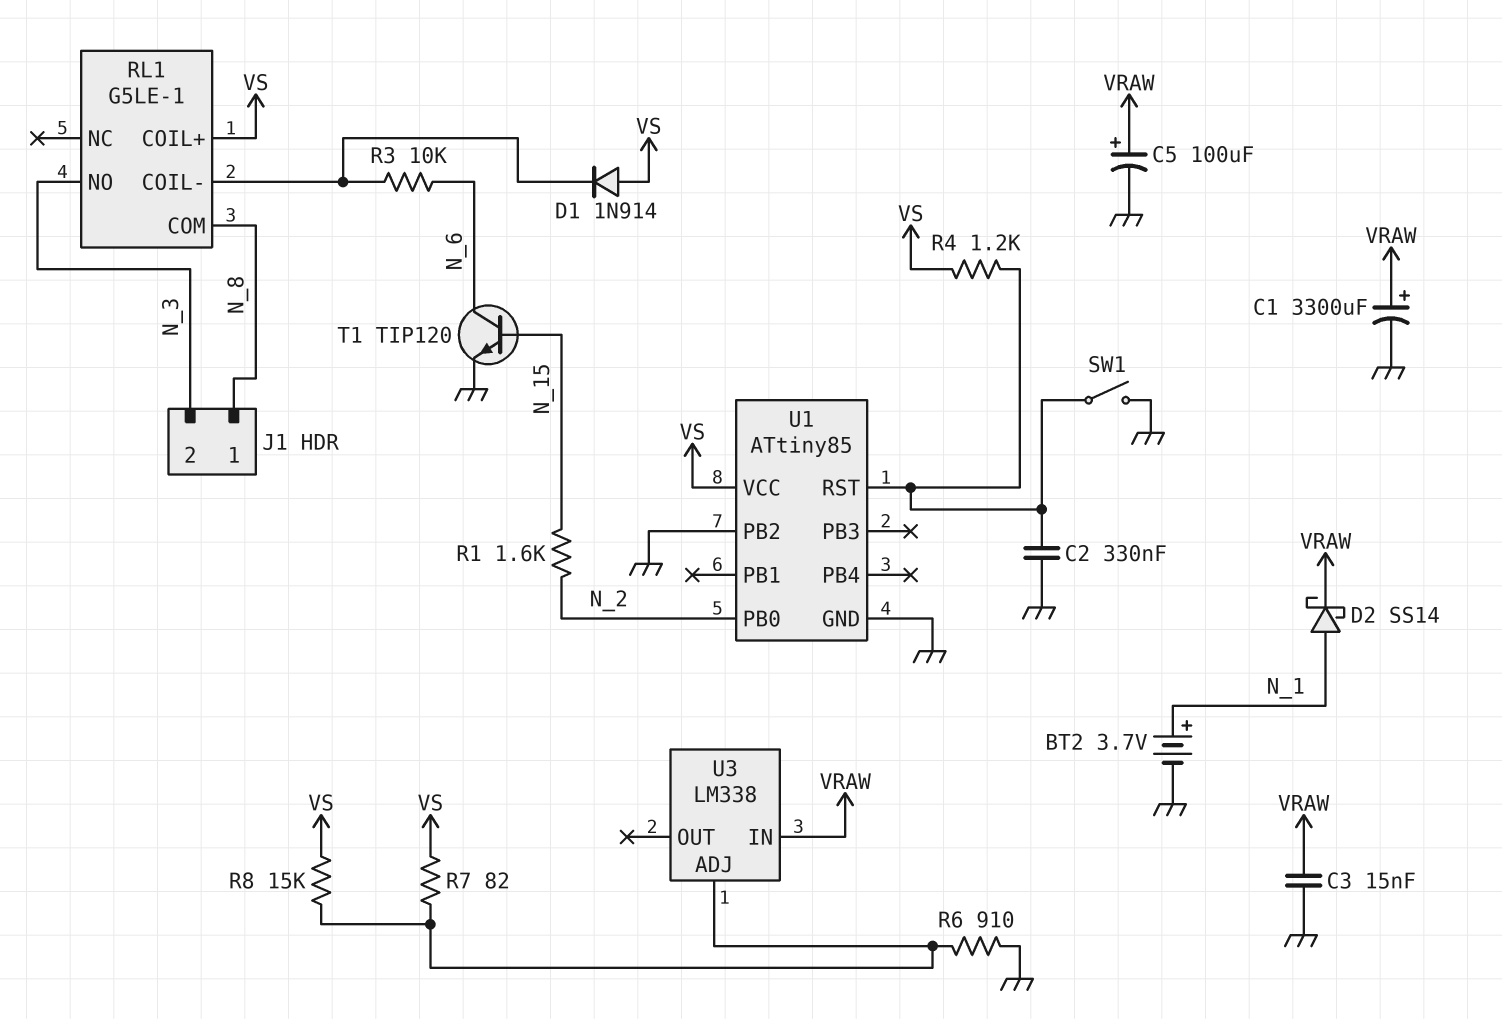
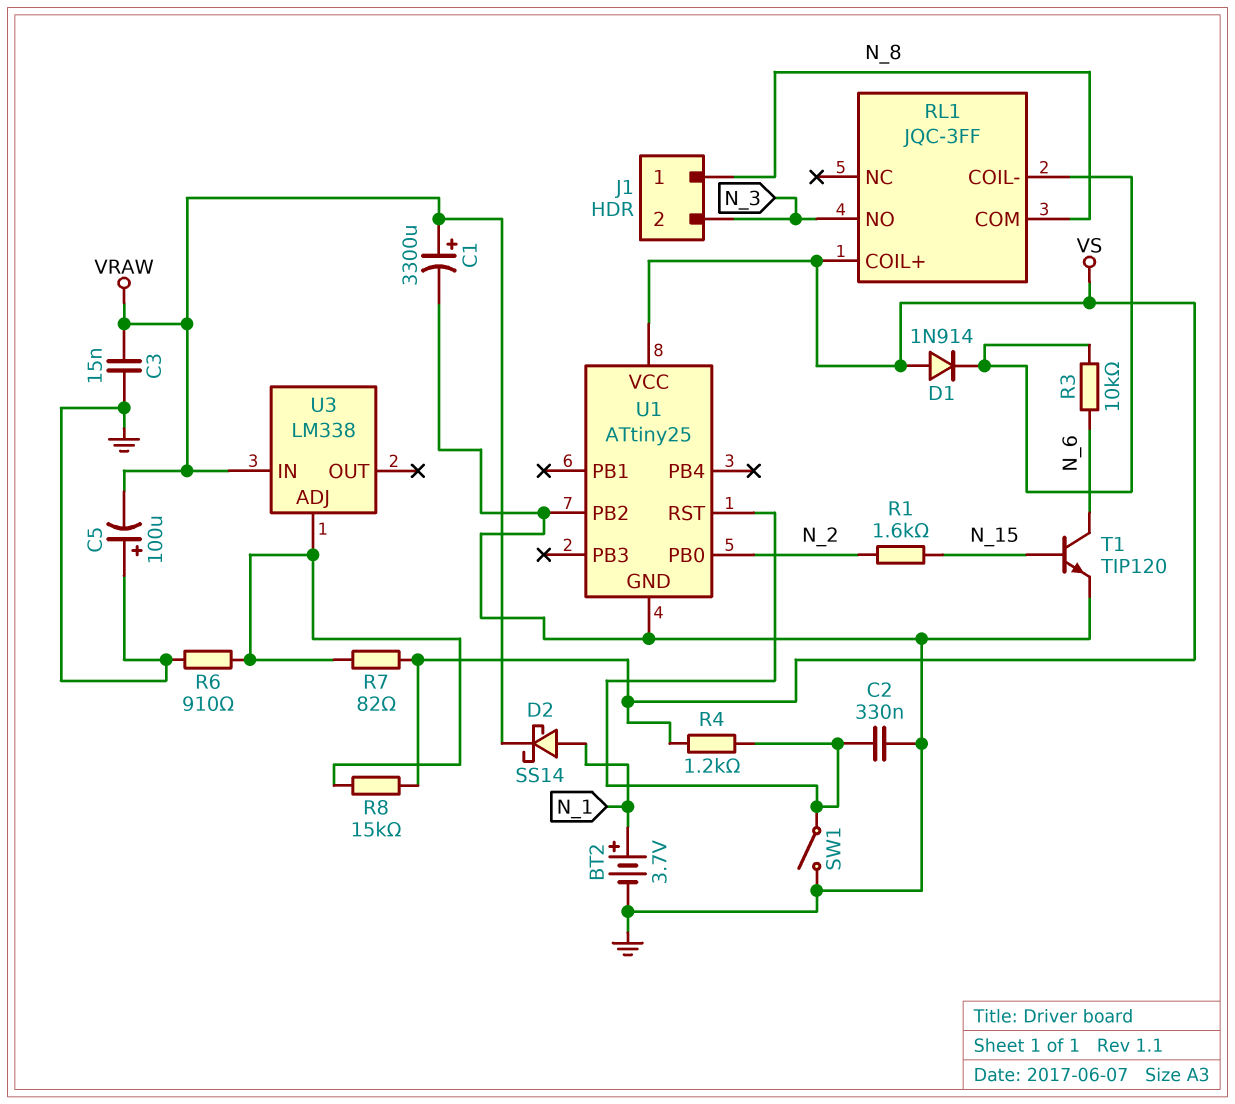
C5: 100uF (plus VRAW, minus GND) -> 100uF (plus GND, minus VRAW)
RL1: G5LE-1 -> JQC-3FF
U1: ATtiny85 -> ATtiny25

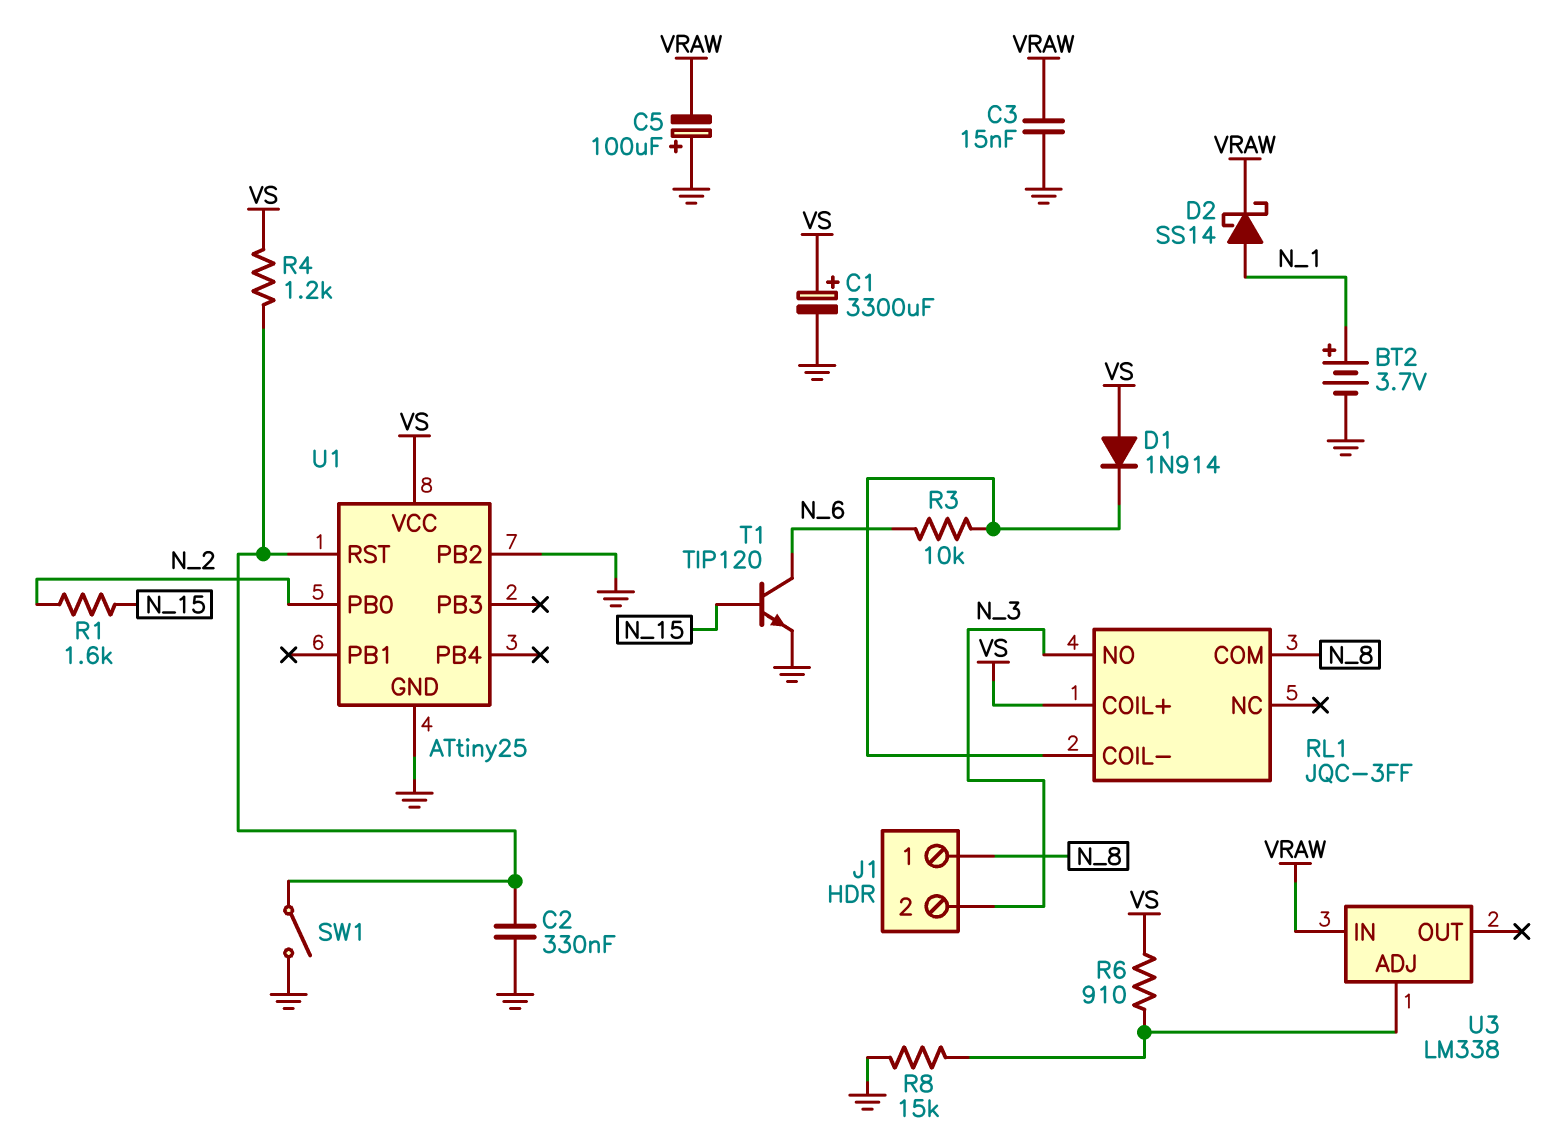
C1: 3300uF (plus VRAW, minus GND) -> 3300uF (plus VS, minus GND)
R6: 910 (GND, U3/ADJ) -> 910 (U3/ADJ, VS)
R7: 82 (U3/ADJ, VS) -> none
R8: 15k (U3/ADJ, VS) -> 15k (GND, U3/ADJ)

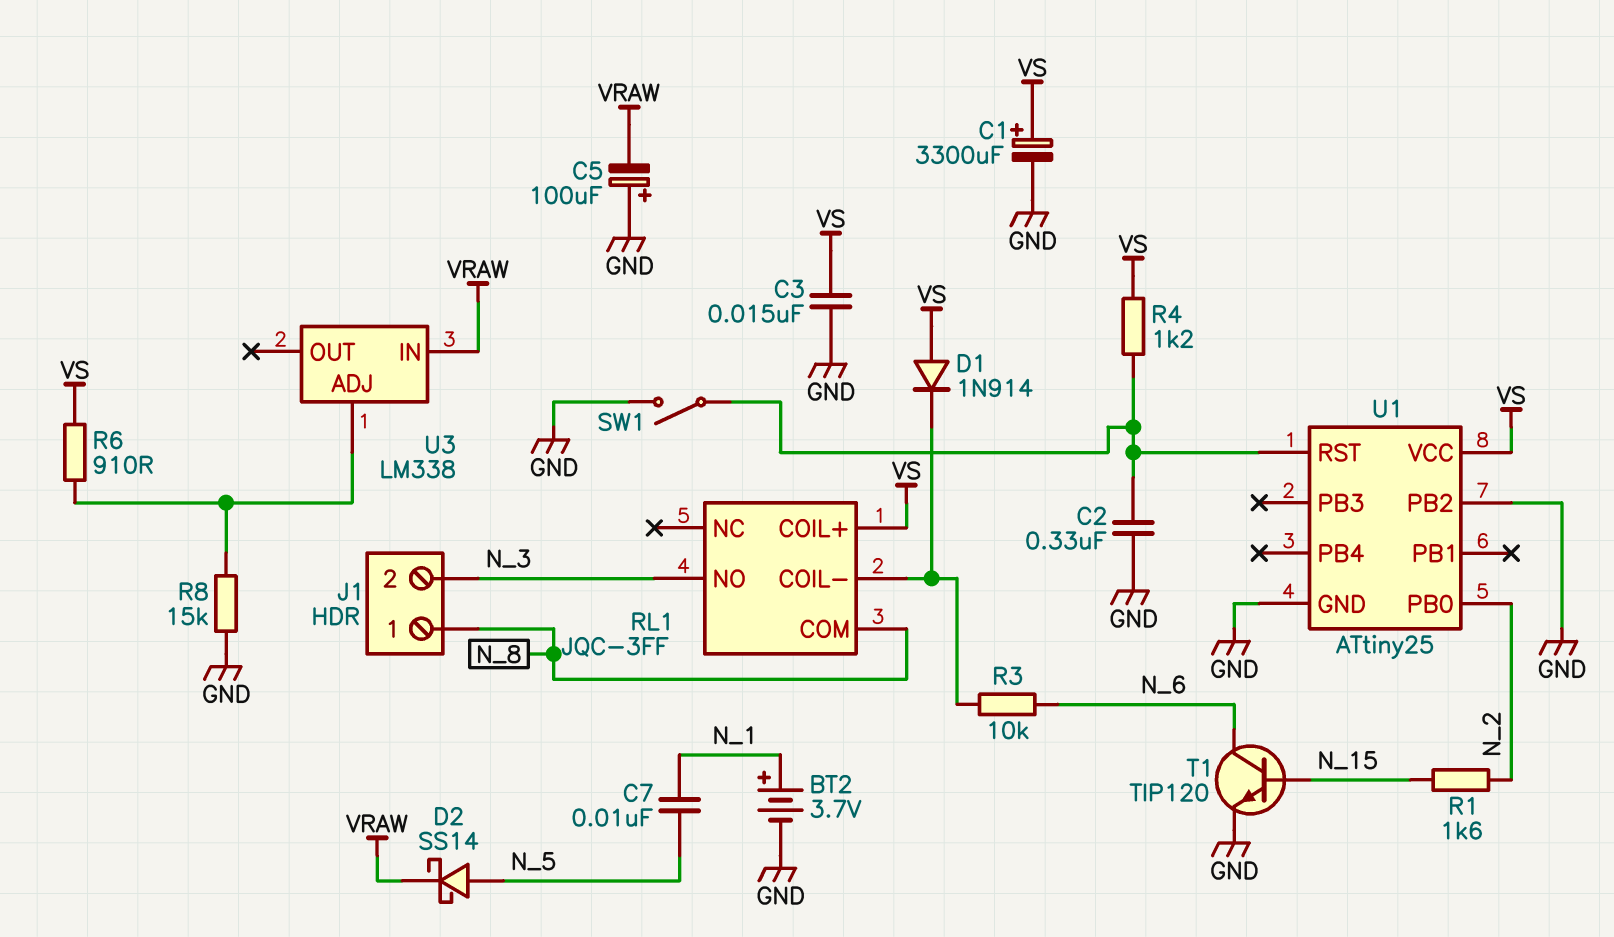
C3: 15nF (GND, VRAW) -> 15nF (GND, VS)
C7: none -> 10nF (N_1, N_5)
D2: schottky SS14 (A N_1, K VRAW) -> schottky SS14 (A N_5, K VRAW)

